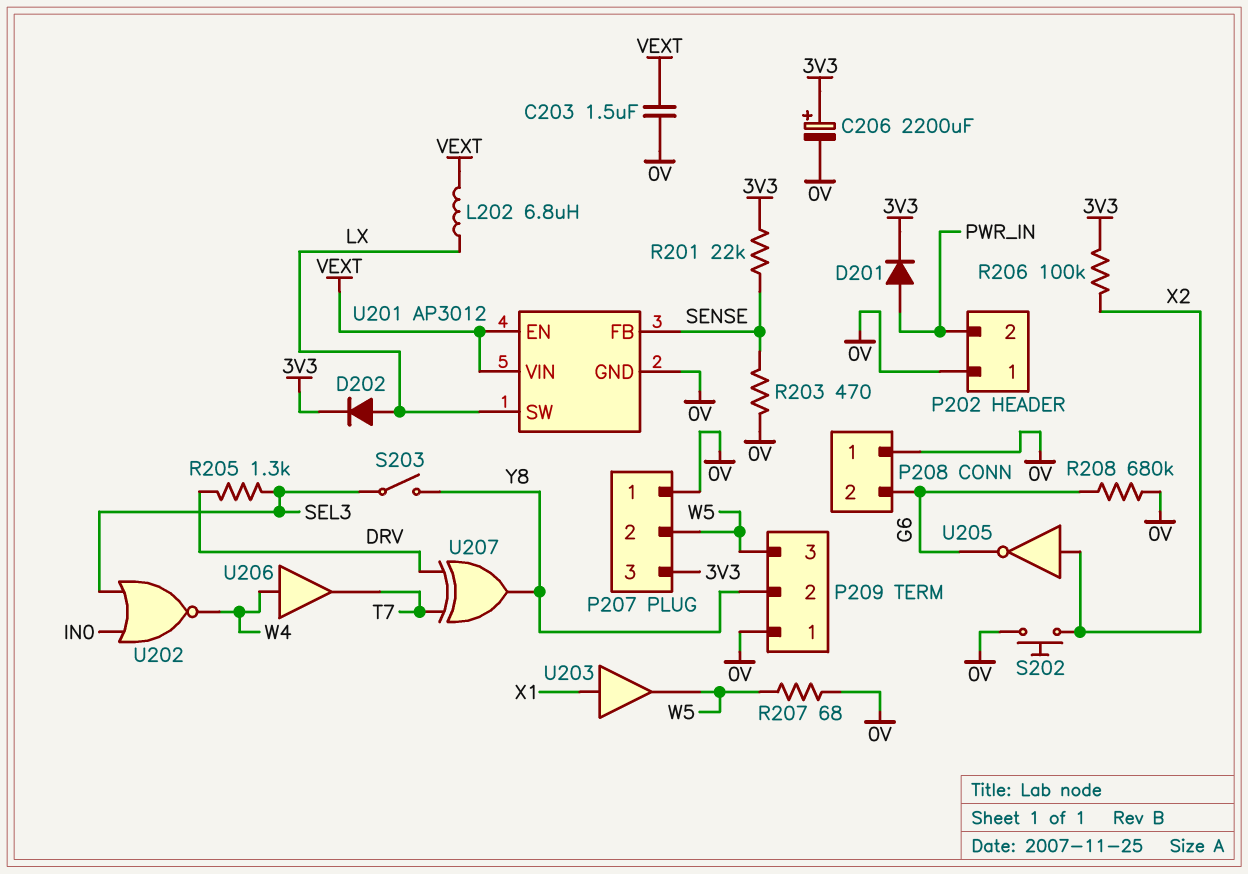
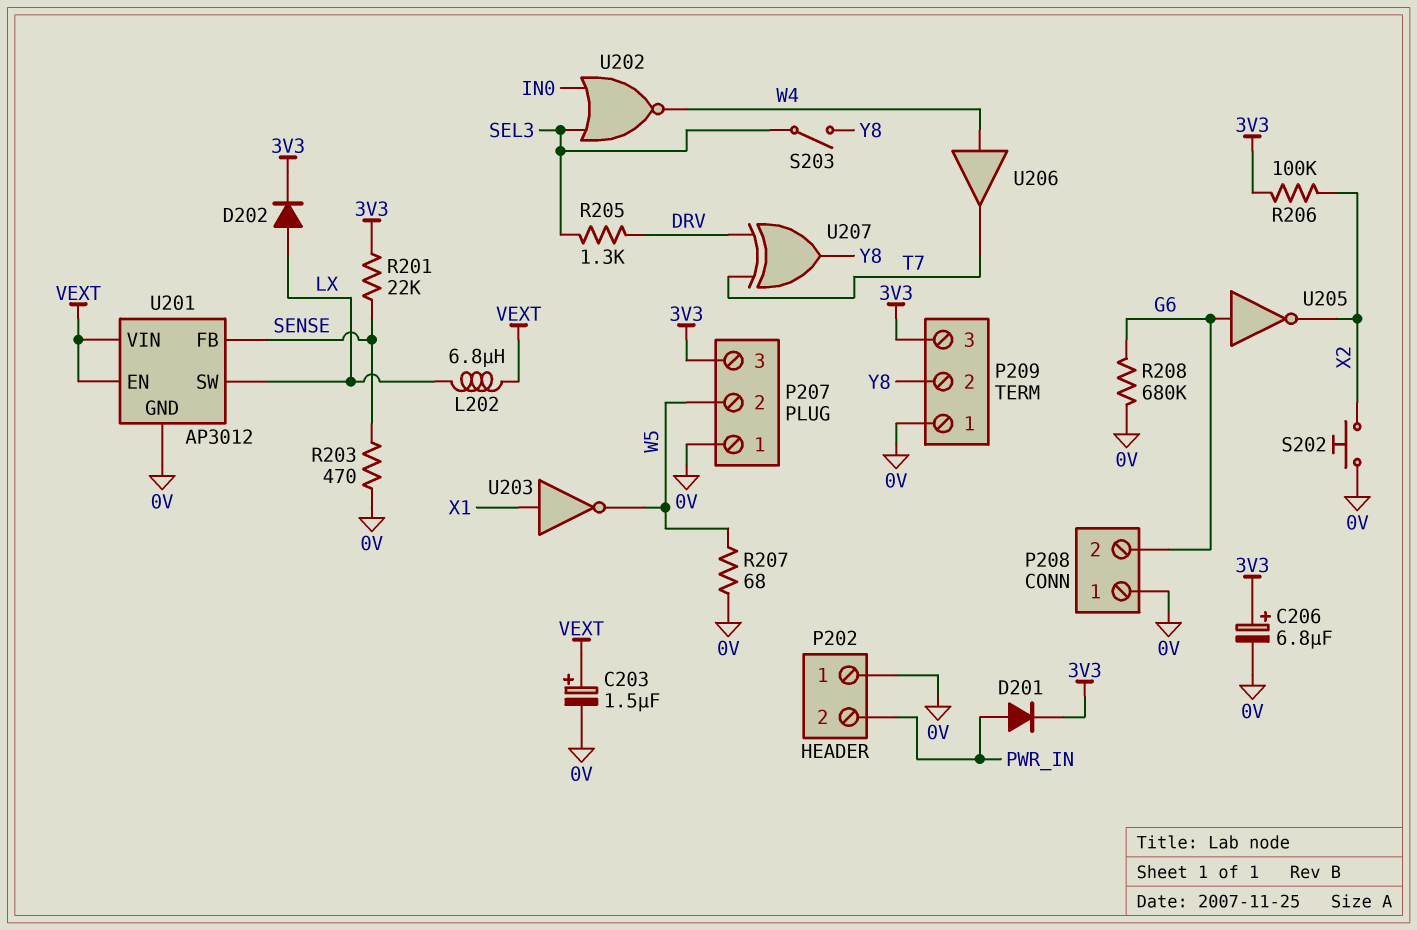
C203: 1.5uF (0V, VEXT) -> 1.5uF (plus VEXT, minus 0V)
C206: 2200uF (plus 3V3, minus 0V) -> 6.8uF (plus 3V3, minus 0V)
P209 pin 3: W5 -> 3V3
U203: buffer (in X1, out W5) -> NOT (in X1, out W5)
U205: NOT (in X2, out G6) -> NOT (in G6, out X2)

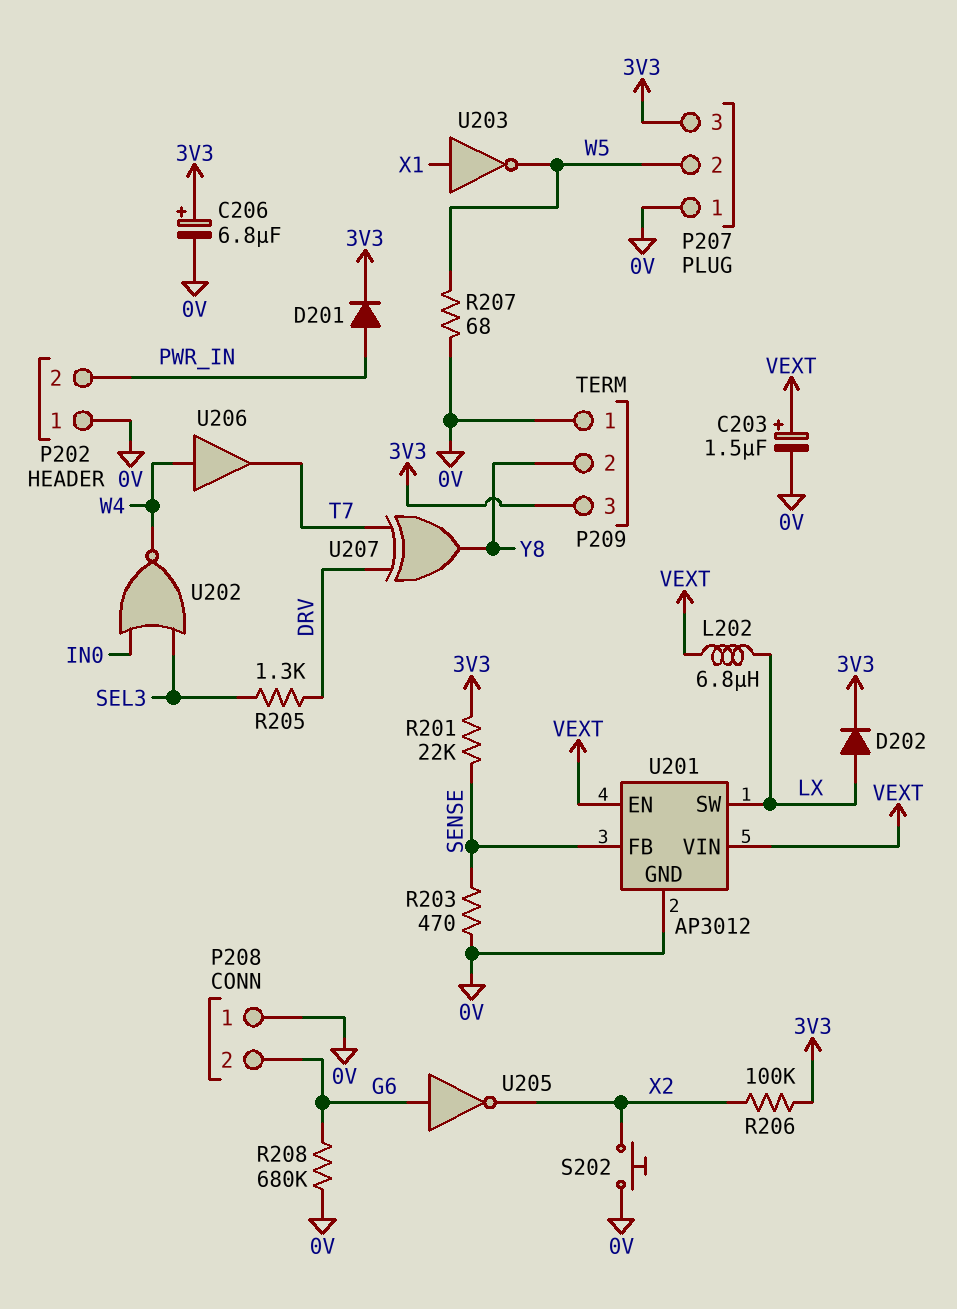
S203: switch (SEL3, Y8) -> none

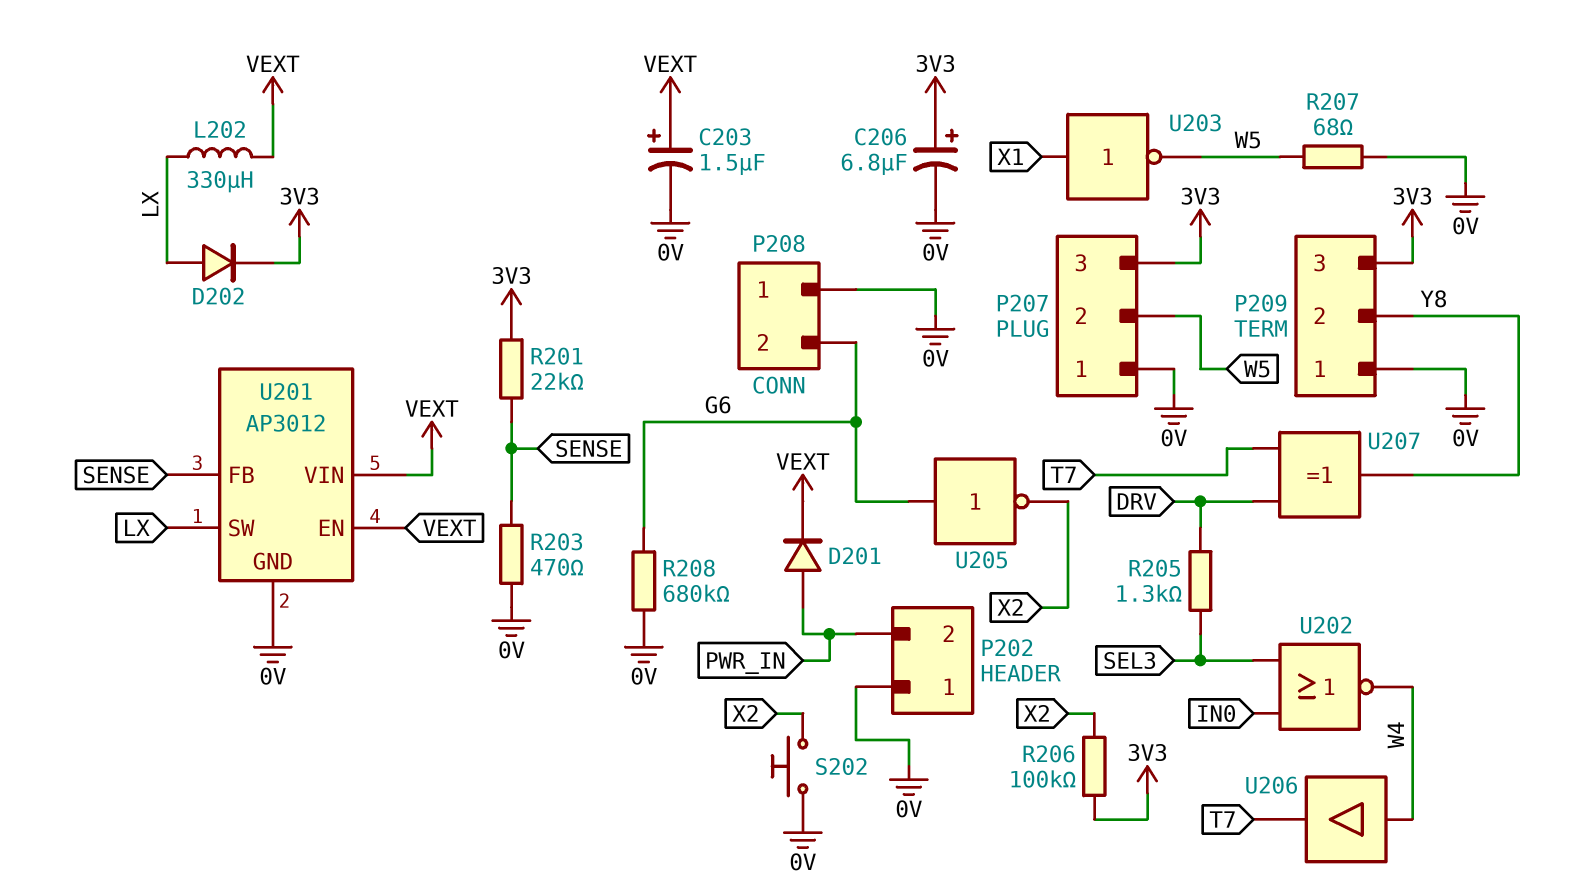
D201: diode (A PWR_IN, K 3V3) -> diode (A PWR_IN, K VEXT)
L202: 6.8uH (LX, VEXT) -> 330uH (LX, VEXT)

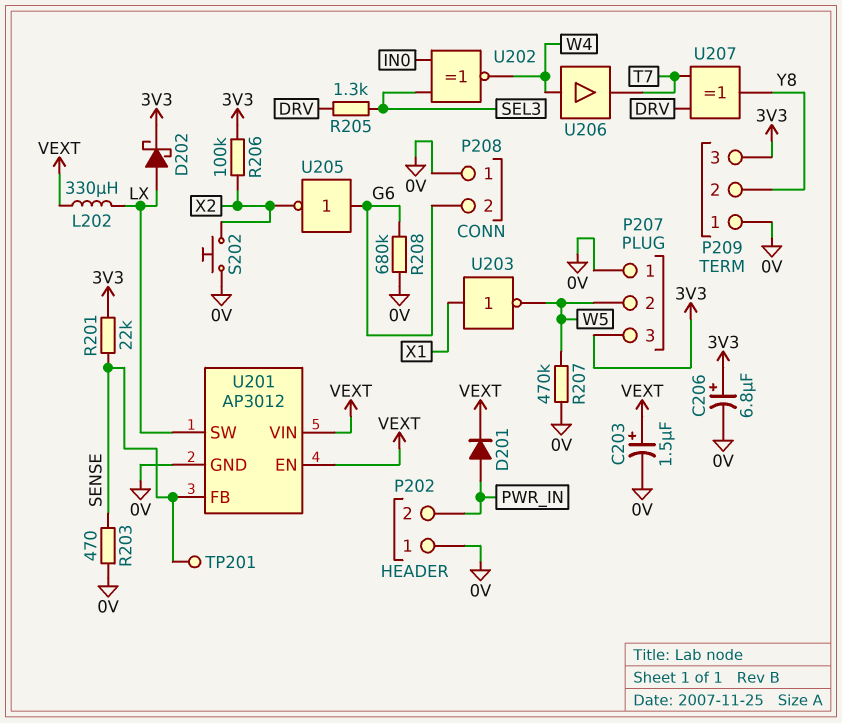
D202: diode (A LX, K 3V3) -> schottky (A LX, K 3V3)
R207: 68 (0V, W5) -> 470k (0V, W5)
TP201: none -> test point (SENSE)
U202: NOR (in IN0, in SEL3, out W4) -> XNOR (in IN0, in SEL3, out W4)

